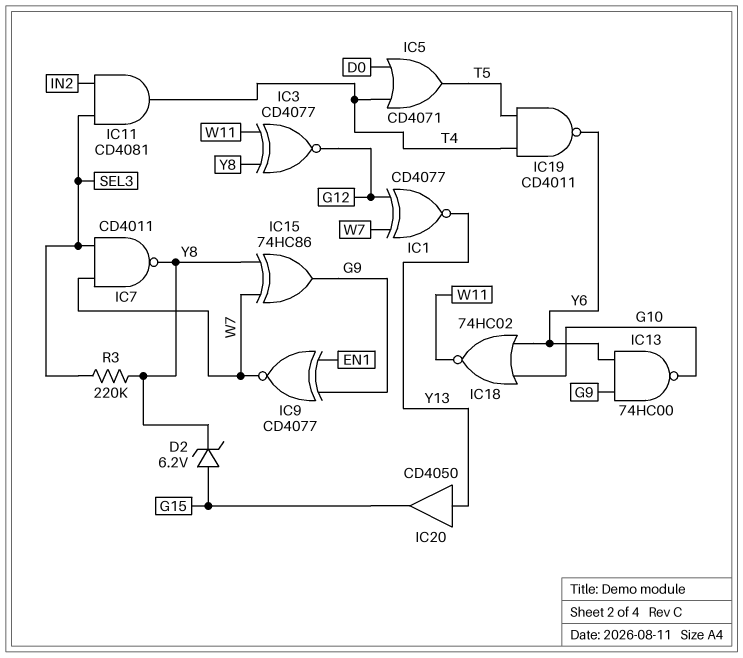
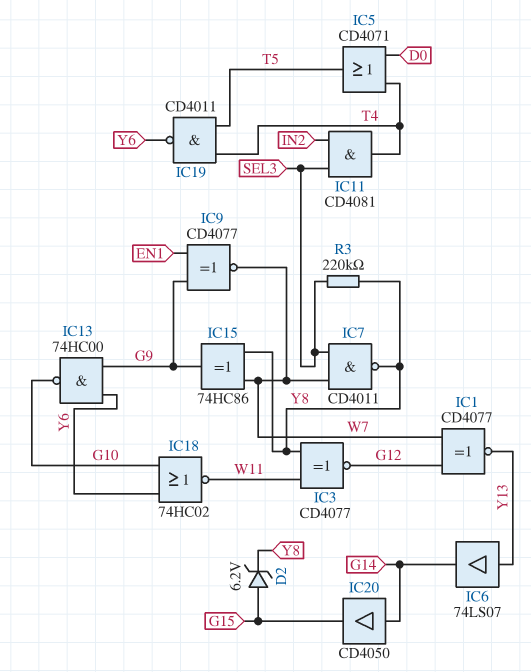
IC6: none -> buffer 74LS07 (in Y13, out G14)
IC20: buffer CD4050 (in Y13, out G15) -> buffer CD4050 (in G14, out G15)

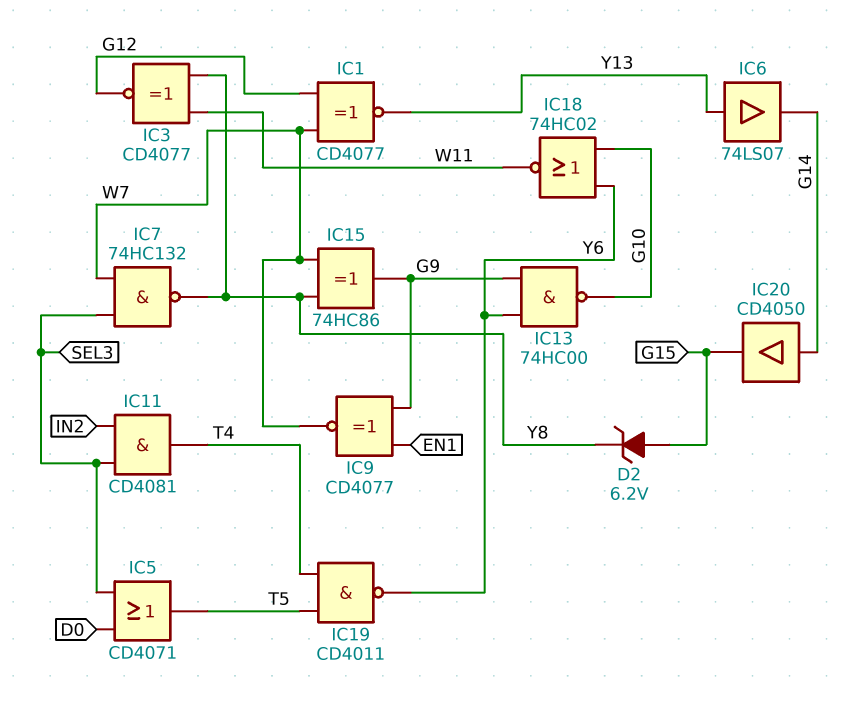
IC5: OR CD4071 (in D0, in T4, out T5) -> OR CD4071 (in D0, in SEL3, out T5)
IC7: NAND CD4011 (in SEL3, in W7, out Y8) -> NAND 74HC132 (in SEL3, in W7, out Y8)
R3: 220k (SEL3, Y8) -> none

